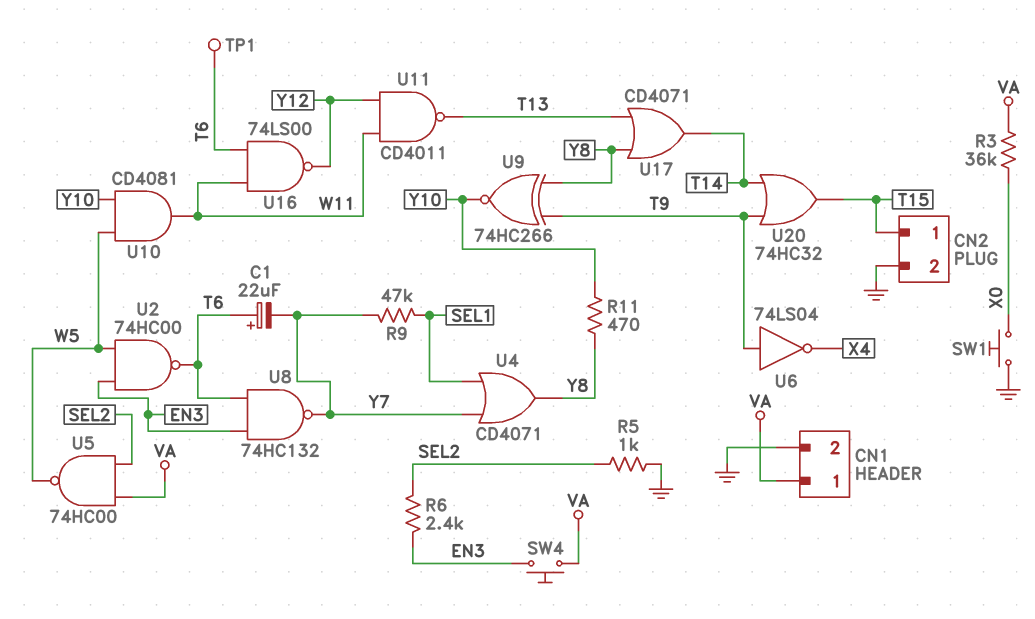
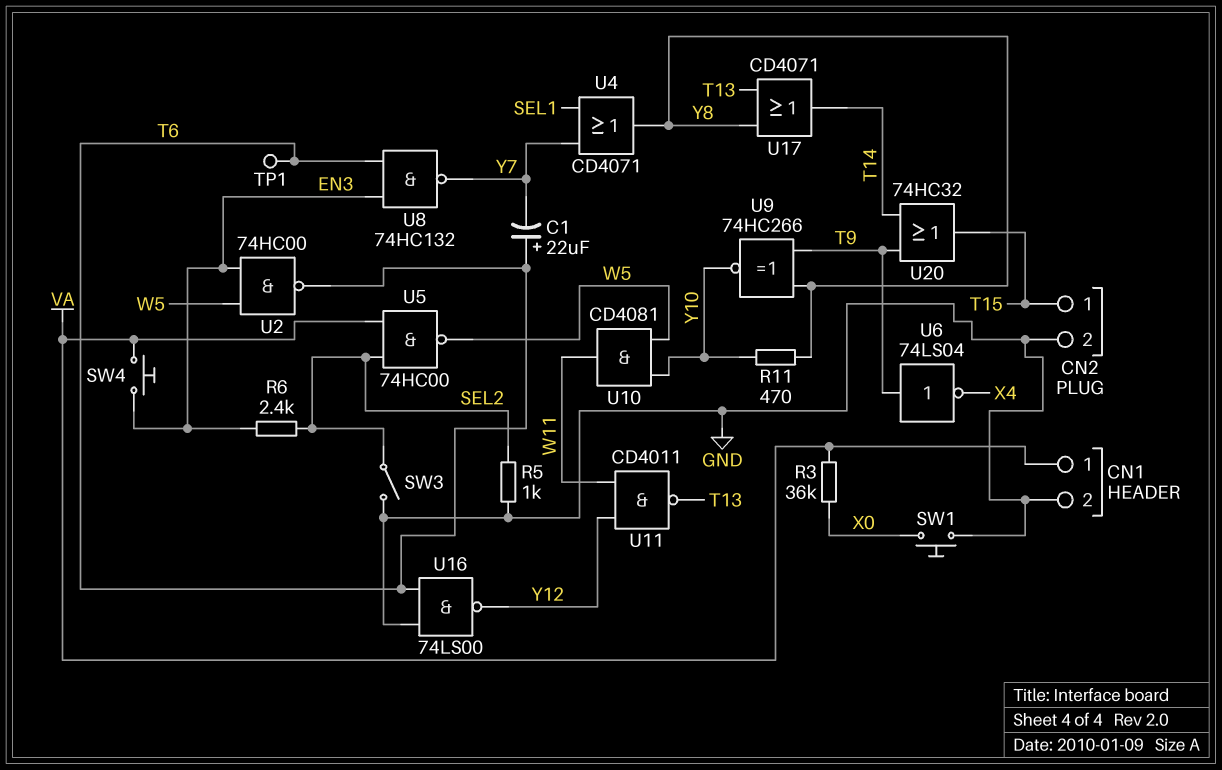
R9: 47k (SEL1, Y7) -> none
SW3: none -> switch (GND, SEL2)
U16: NAND 74LS00 (in T6, in W11, out Y12) -> NAND 74LS00 (in GND, in T6, out Y12)

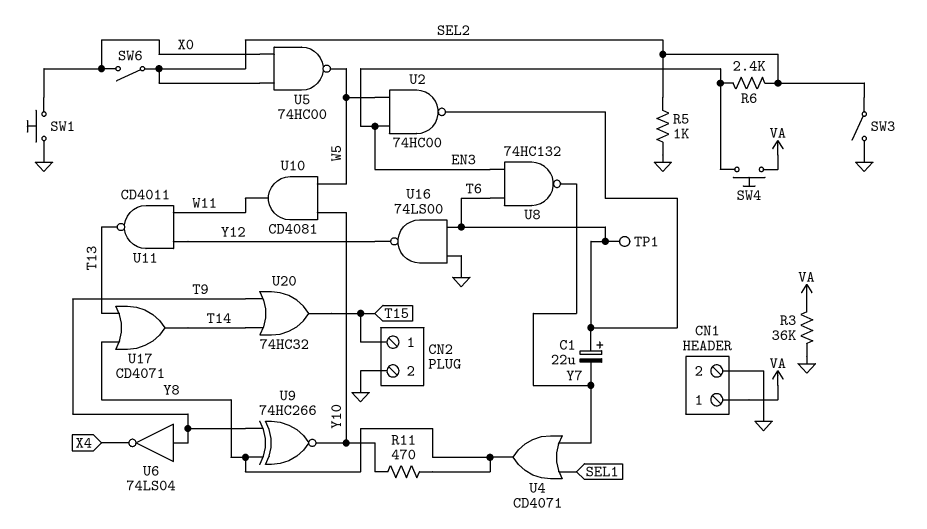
R3: 36k (VA, X0) -> 36k (GND, VA)
SW6: none -> switch (SEL2, X0)
U5: NAND 74HC00 (in SEL2, in VA, out W5) -> NAND 74HC00 (in SEL2, in X0, out W5)

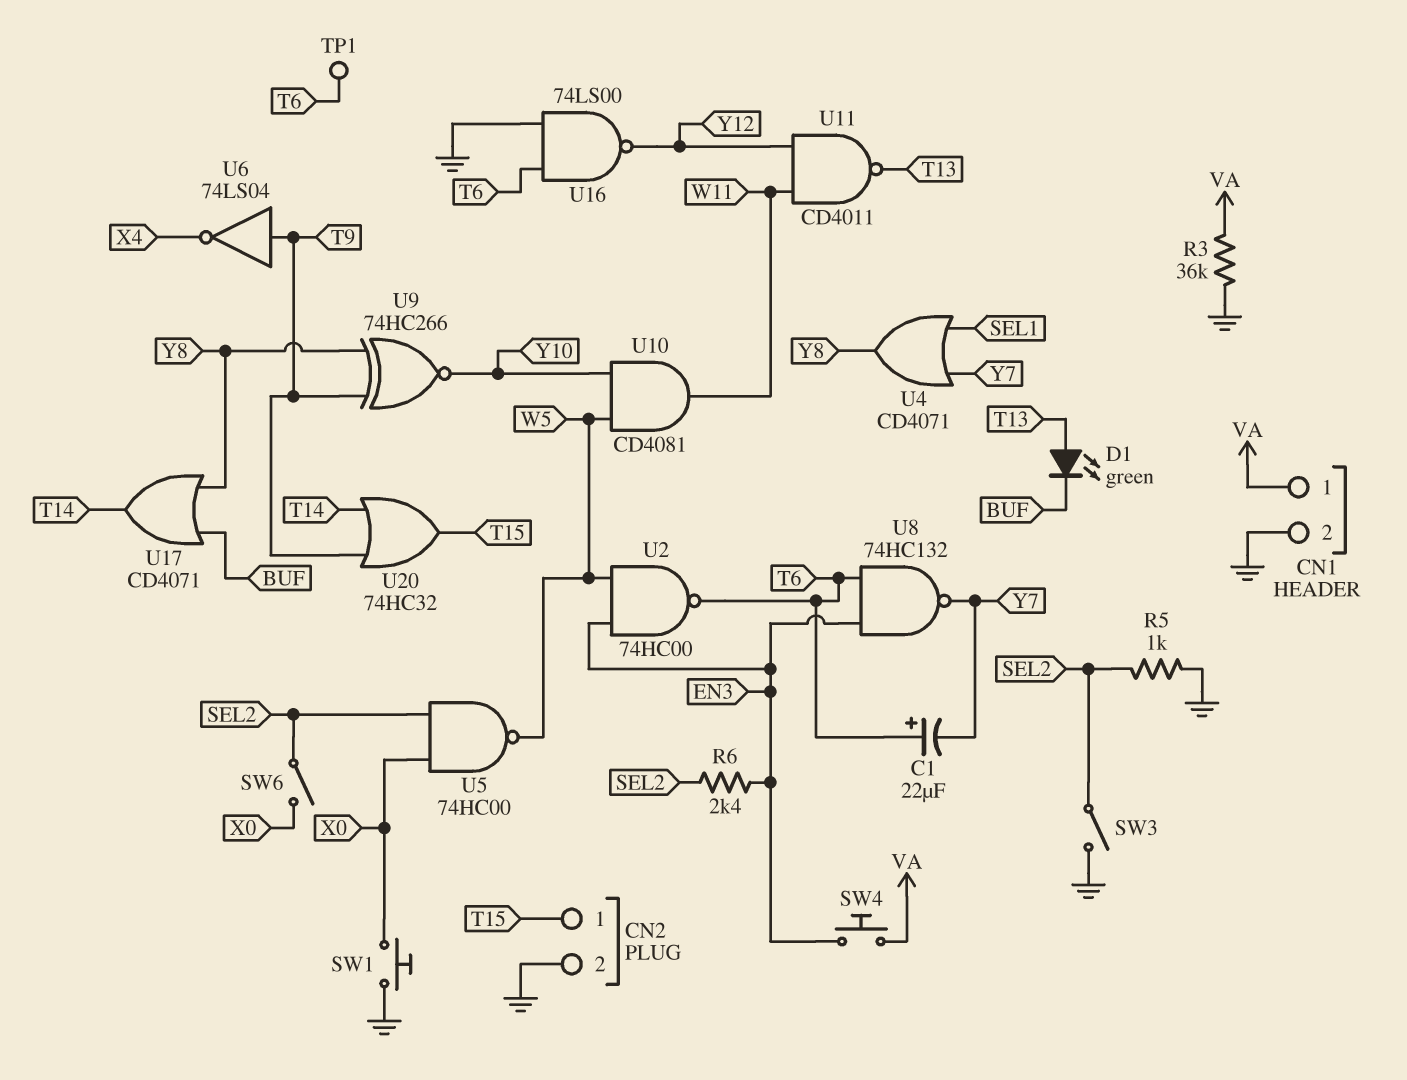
D1: none -> LED green (A T13, K BUF)
R11: 470 (Y8, Y10) -> none
U17: OR CD4071 (in T13, in Y8, out T14) -> OR CD4071 (in BUF, in Y8, out T14)

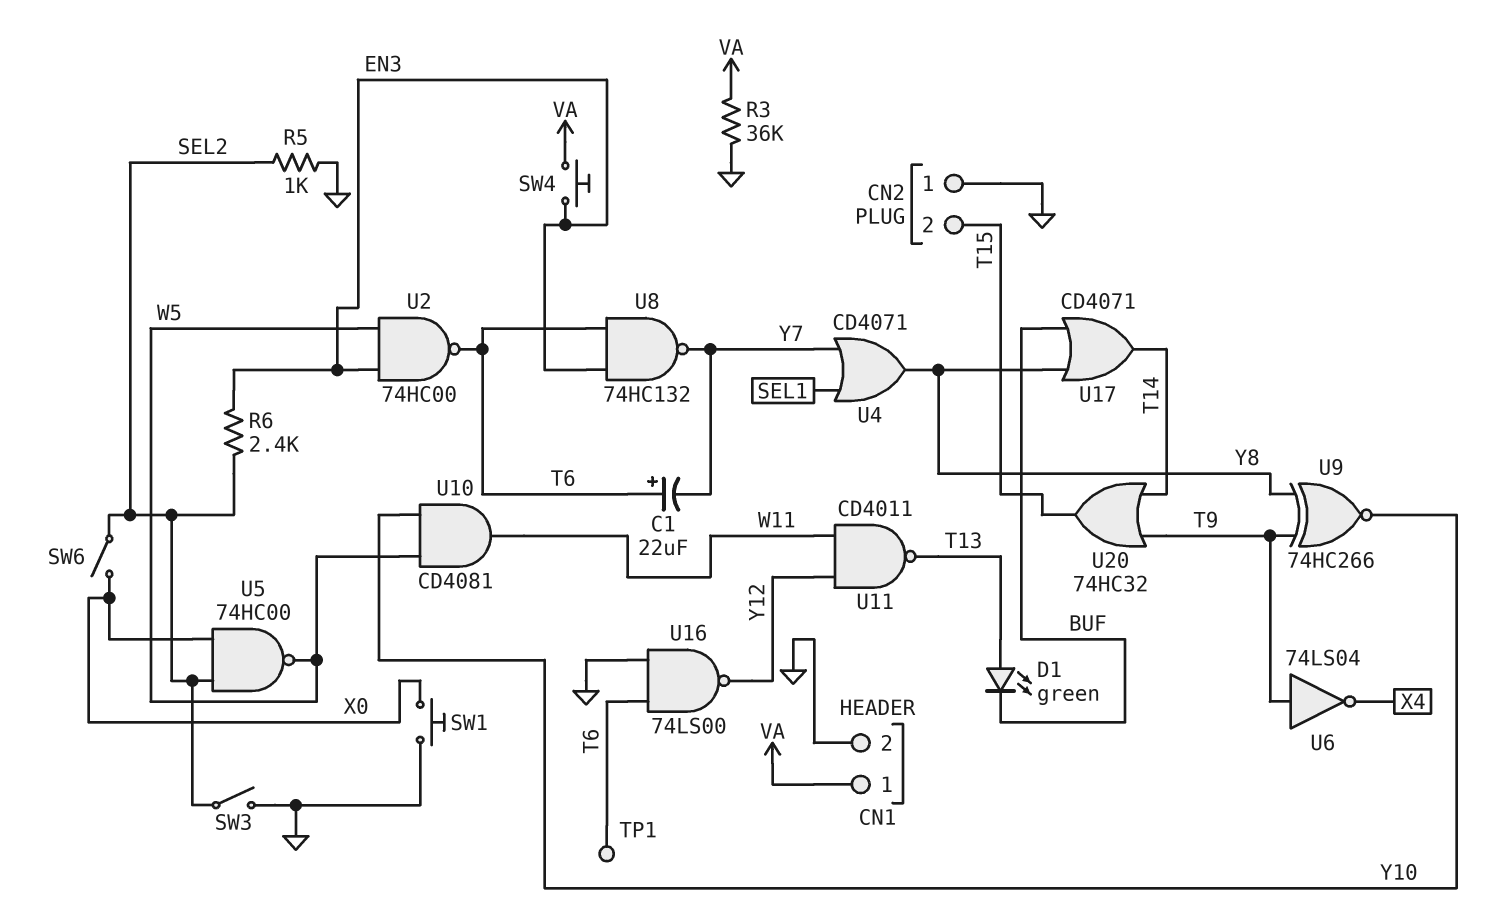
CN2 pin 1: T15 -> GND
CN2 pin 2: GND -> T15

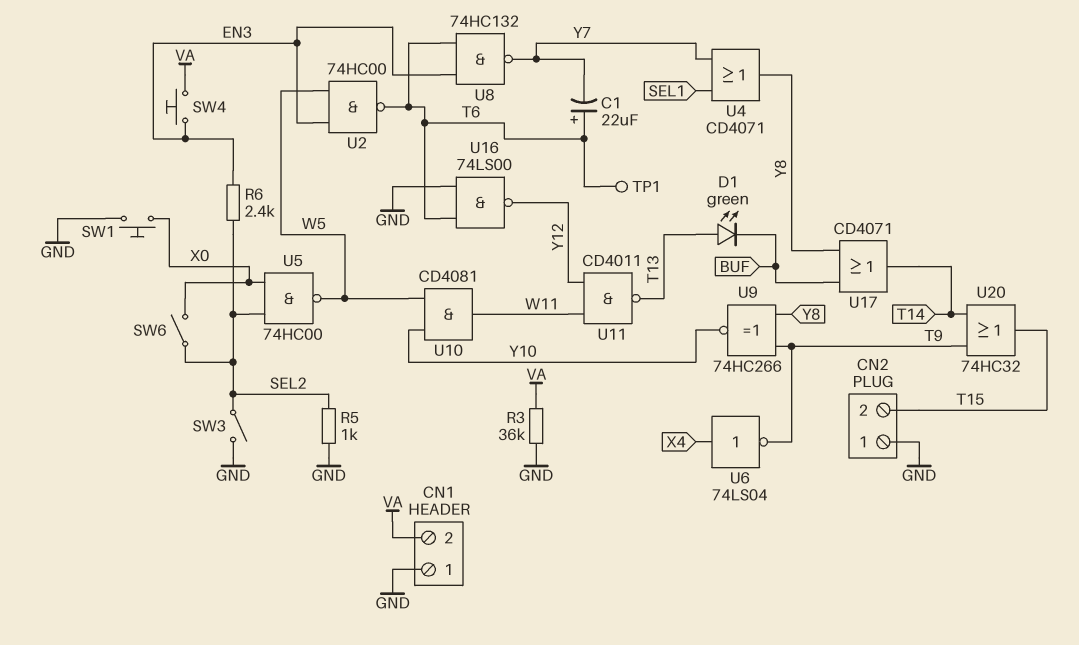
CN1 pin 1: VA -> GND
CN1 pin 2: GND -> VA
U6: NOT 74LS04 (in T9, out X4) -> NOT 74LS04 (in X4, out T9)

